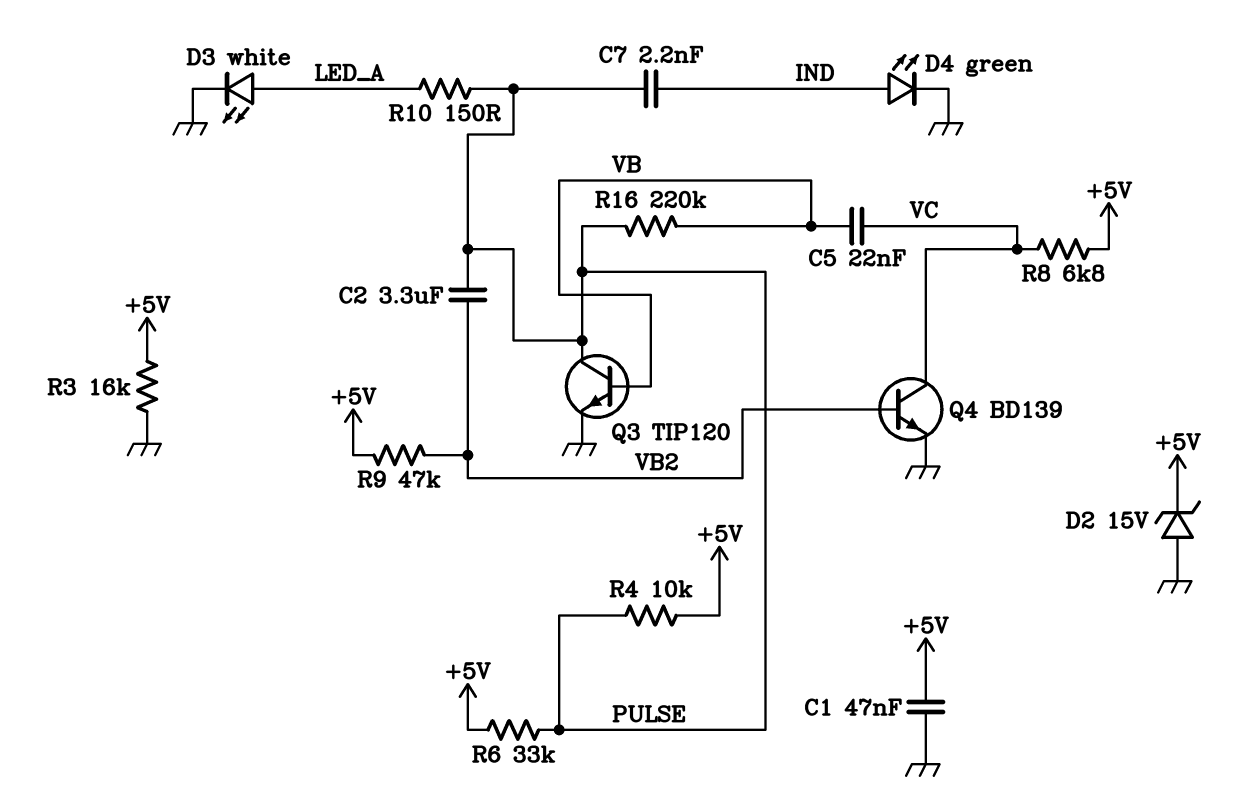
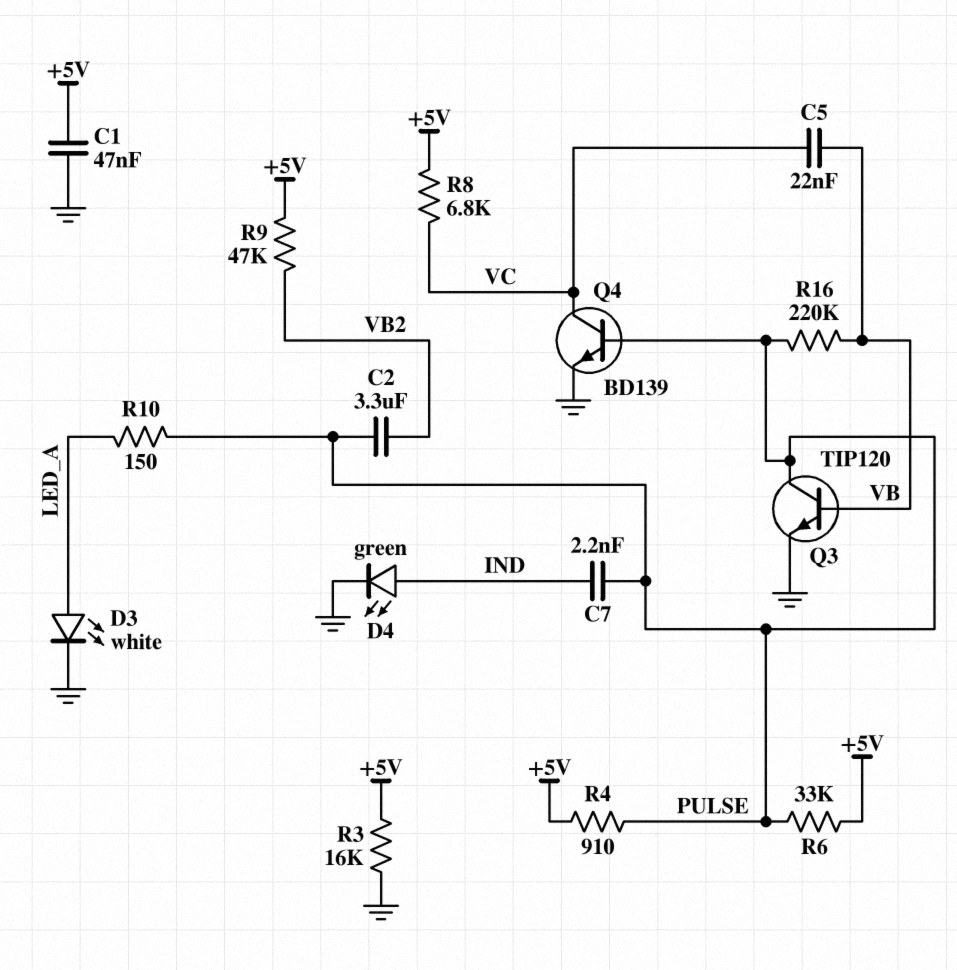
D2: zener 15V (A GND, K +5V) -> none
Q4: NPN BD139 (B VB2, C VC, E GND) -> NPN BD139 (B PULSE, C VC, E GND)
R4: 10k (+5V, PULSE) -> 910 (+5V, PULSE)

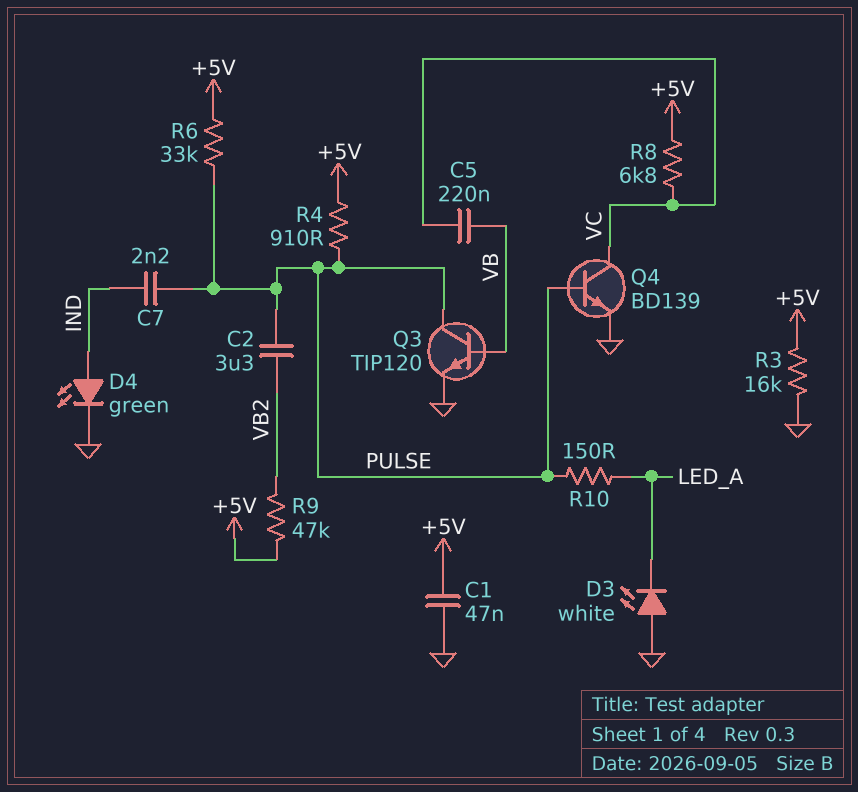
C5: 22nF (VB, VC) -> 220nF (VB, VC)
D3: LED white (A LED_A, K GND) -> LED white (A GND, K LED_A)
R16: 220k (PULSE, VB) -> none

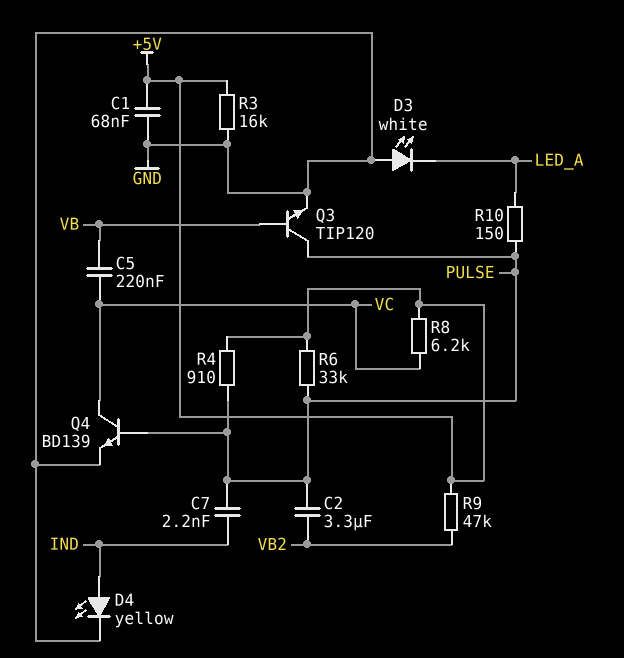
C1: 47nF (+5V, GND) -> 68nF (+5V, GND)
D4: LED green (A IND, K GND) -> LED yellow (A IND, K GND)
R8: 6.8k (+5V, VC) -> 6.2k (+5V, VC)

